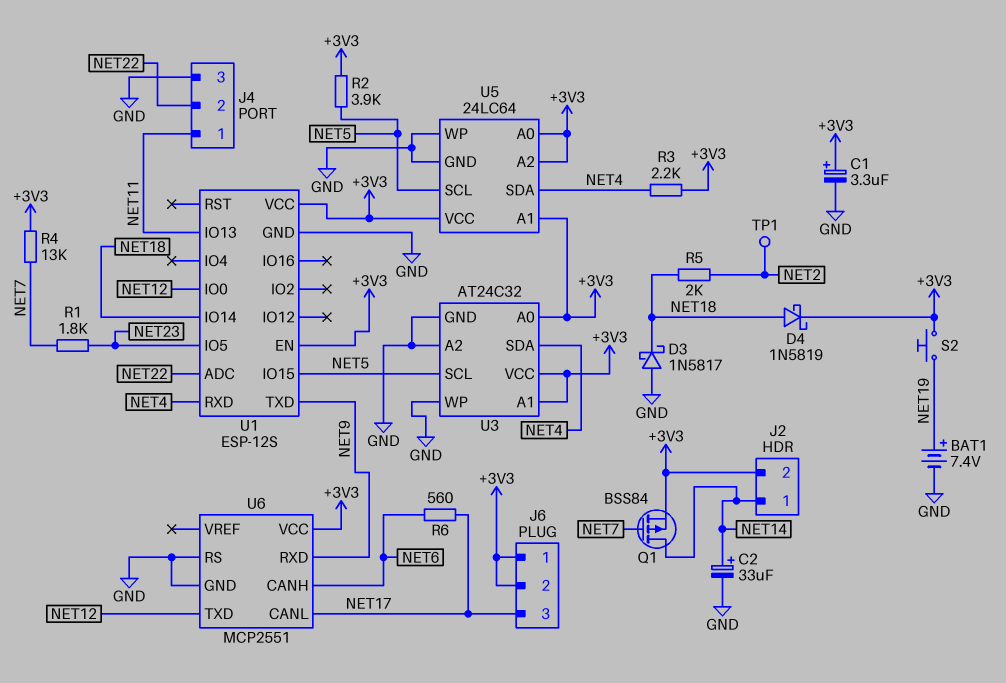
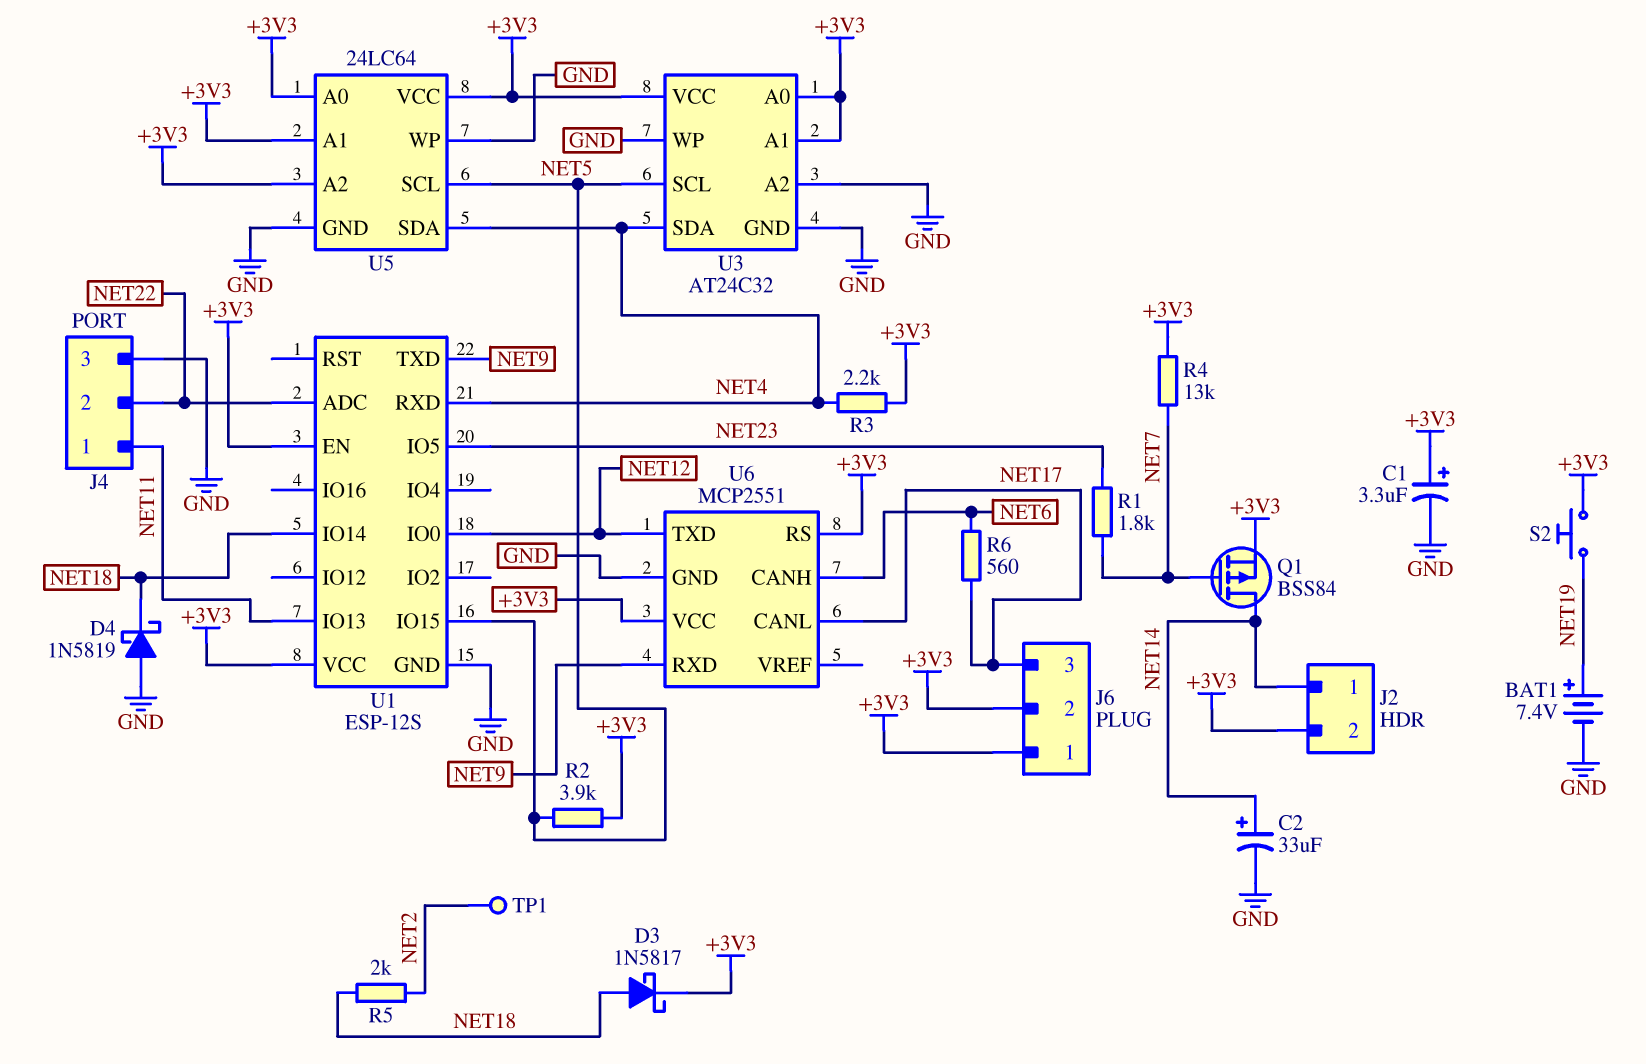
D3: schottky 1N5817 (A GND, K NET18) -> schottky 1N5817 (A NET18, K +3V3)
D4: schottky 1N5819 (A NET18, K +3V3) -> schottky 1N5819 (A GND, K NET18)
U6 pin RS: GND -> +3V3

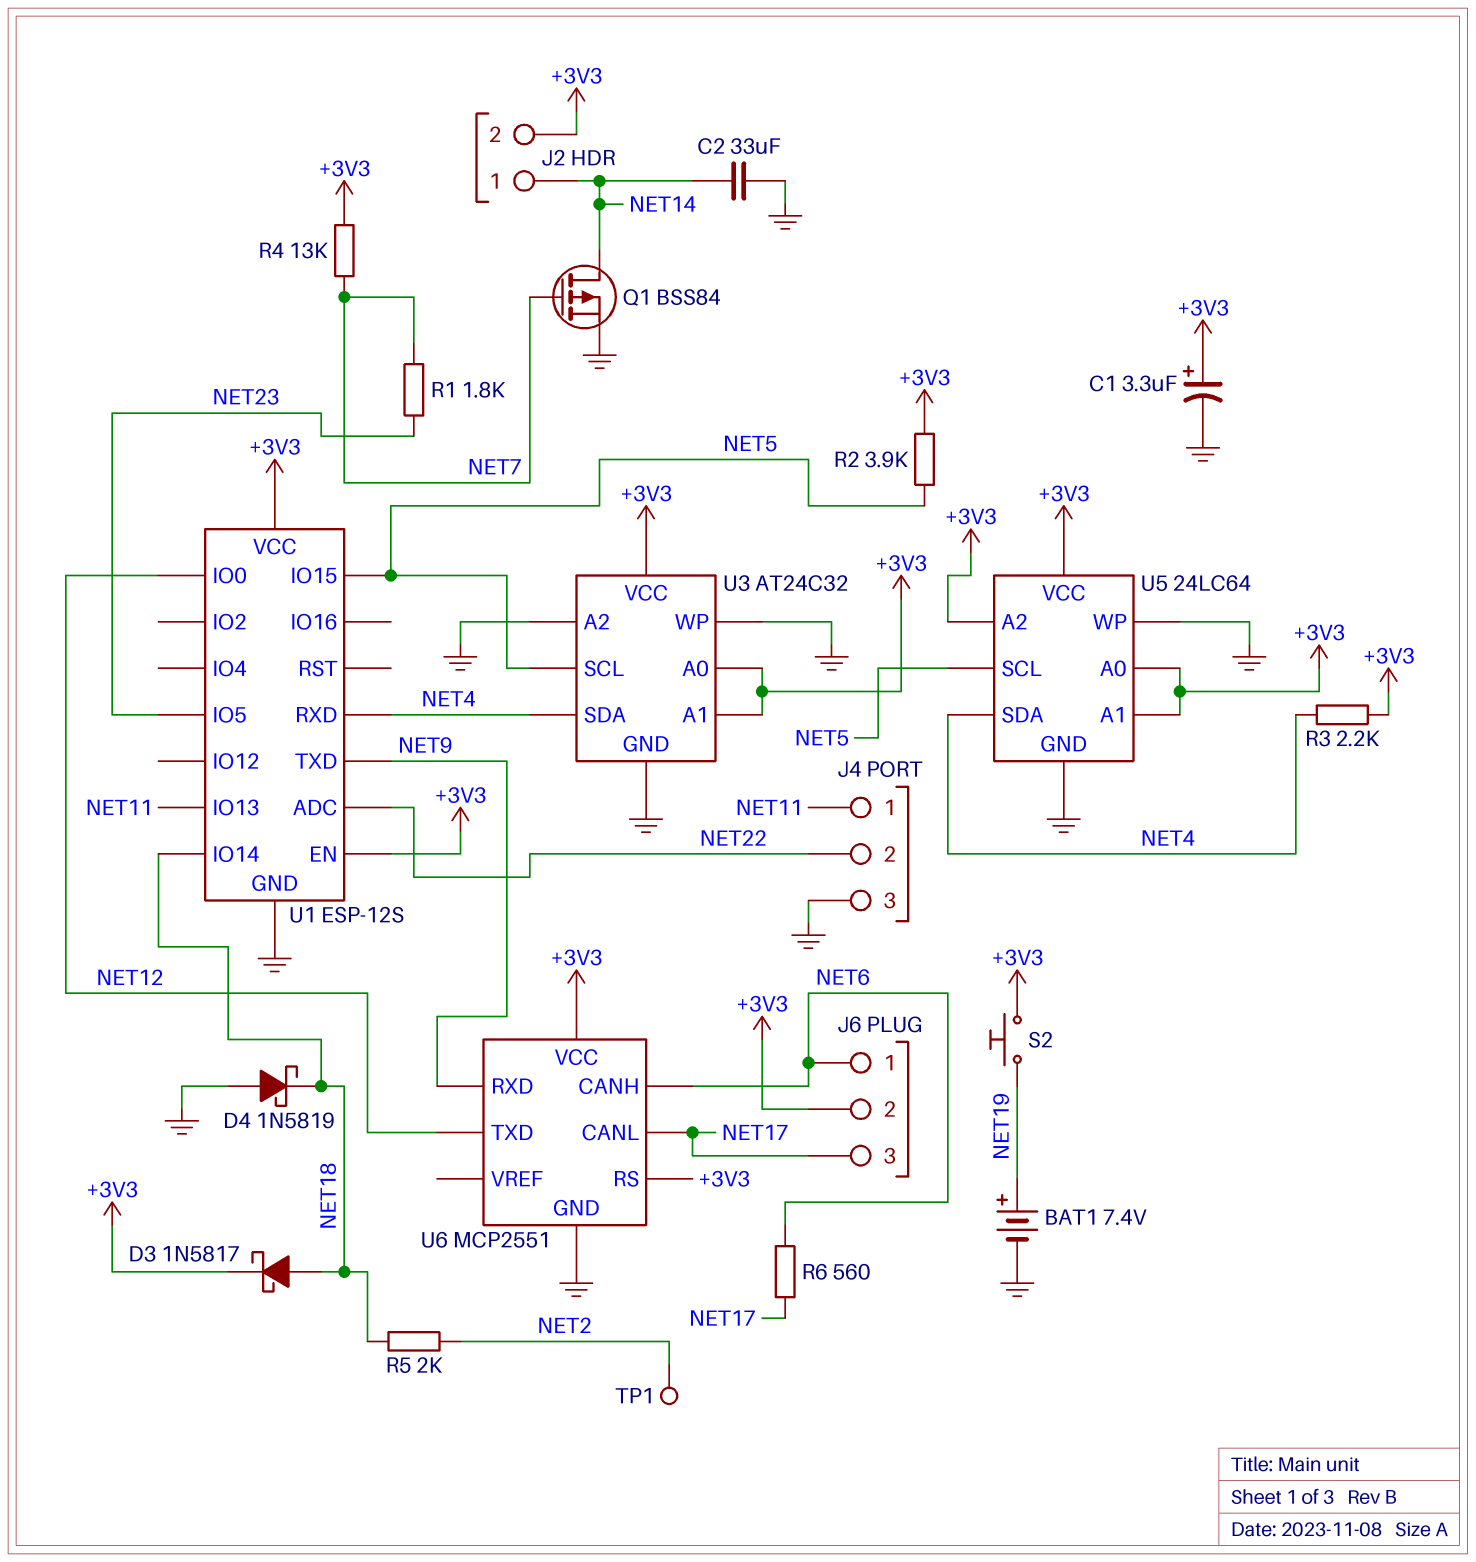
C2: 33uF (plus NET14, minus GND) -> 33uF (GND, NET14)
J6 pin 1: +3V3 -> NET6
Q1: PMOS BSS84 (G NET7, D NET14, S +3V3) -> PMOS BSS84 (G NET7, D NET14, S GND)

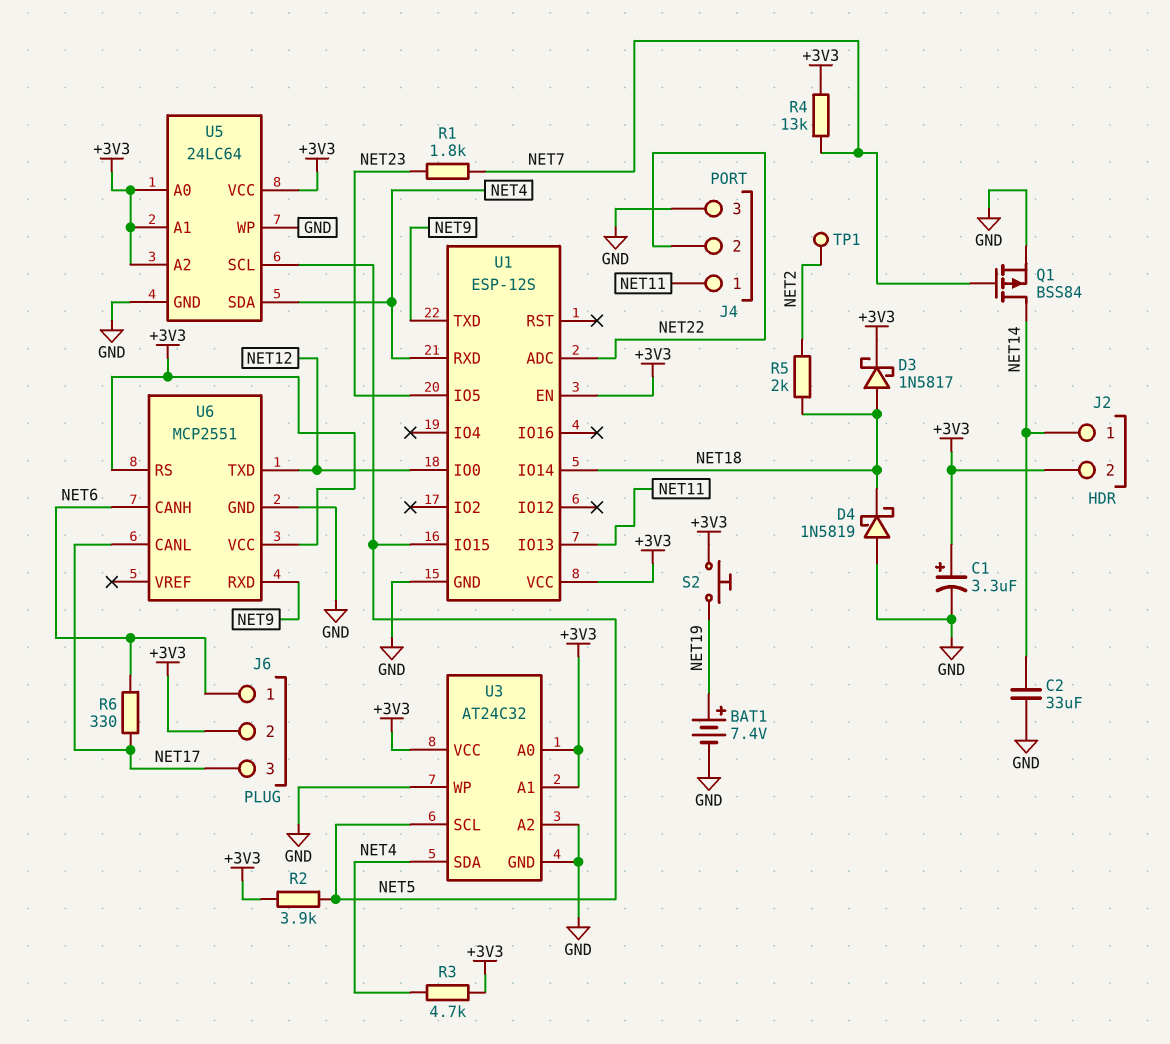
R3: 2.2k (+3V3, NET4) -> 4.7k (+3V3, NET4)
R6: 560 (NET6, NET17) -> 330 (NET6, NET17)

